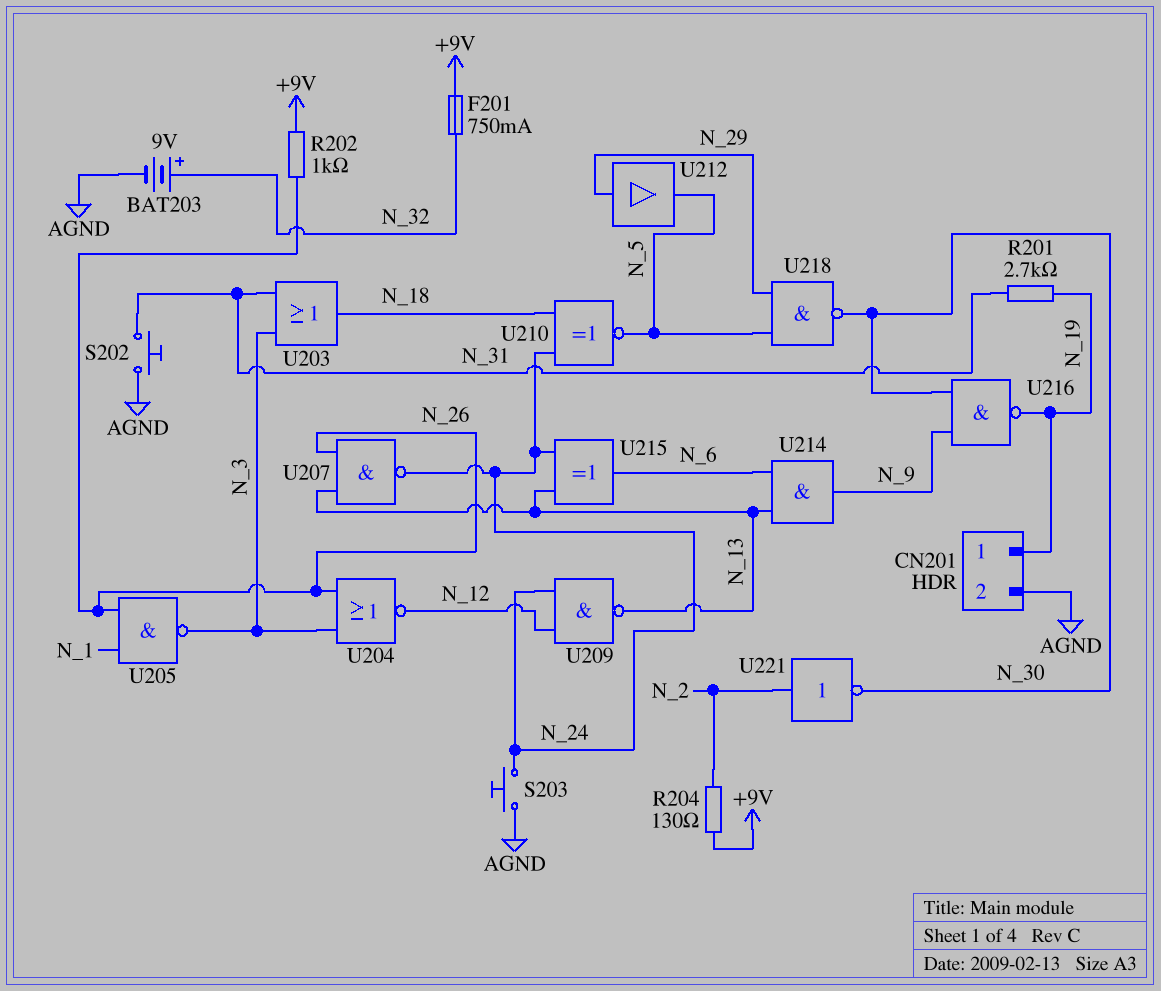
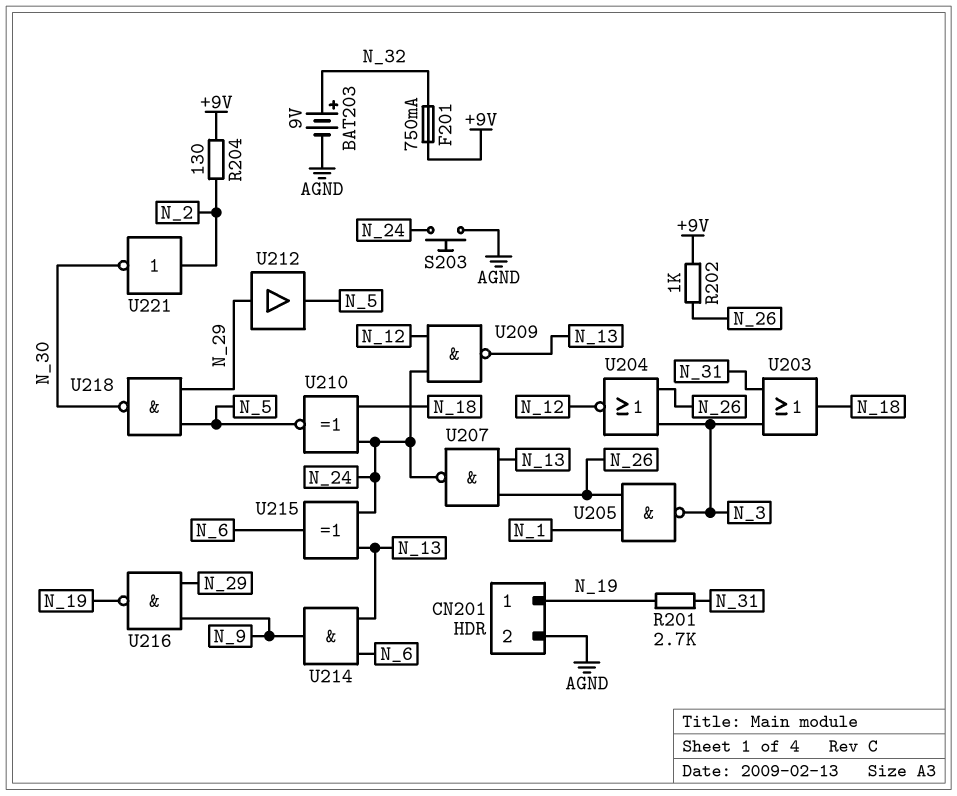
S202: button (AGND, N_31) -> none
U216: NAND (in N_9, in N_30, out N_19) -> NAND (in N_9, in N_29, out N_19)

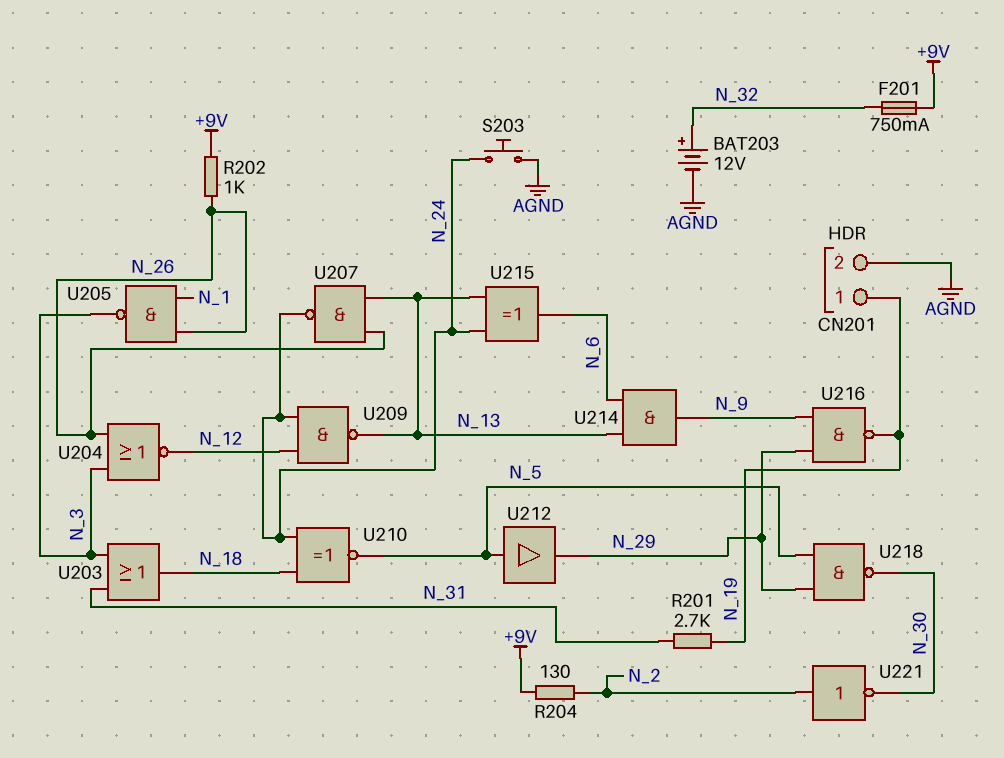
BAT203: 9V (plus N_32, minus AGND) -> 12V (plus N_32, minus AGND)
U212: buffer (in N_29, out N_5) -> buffer (in N_5, out N_29)

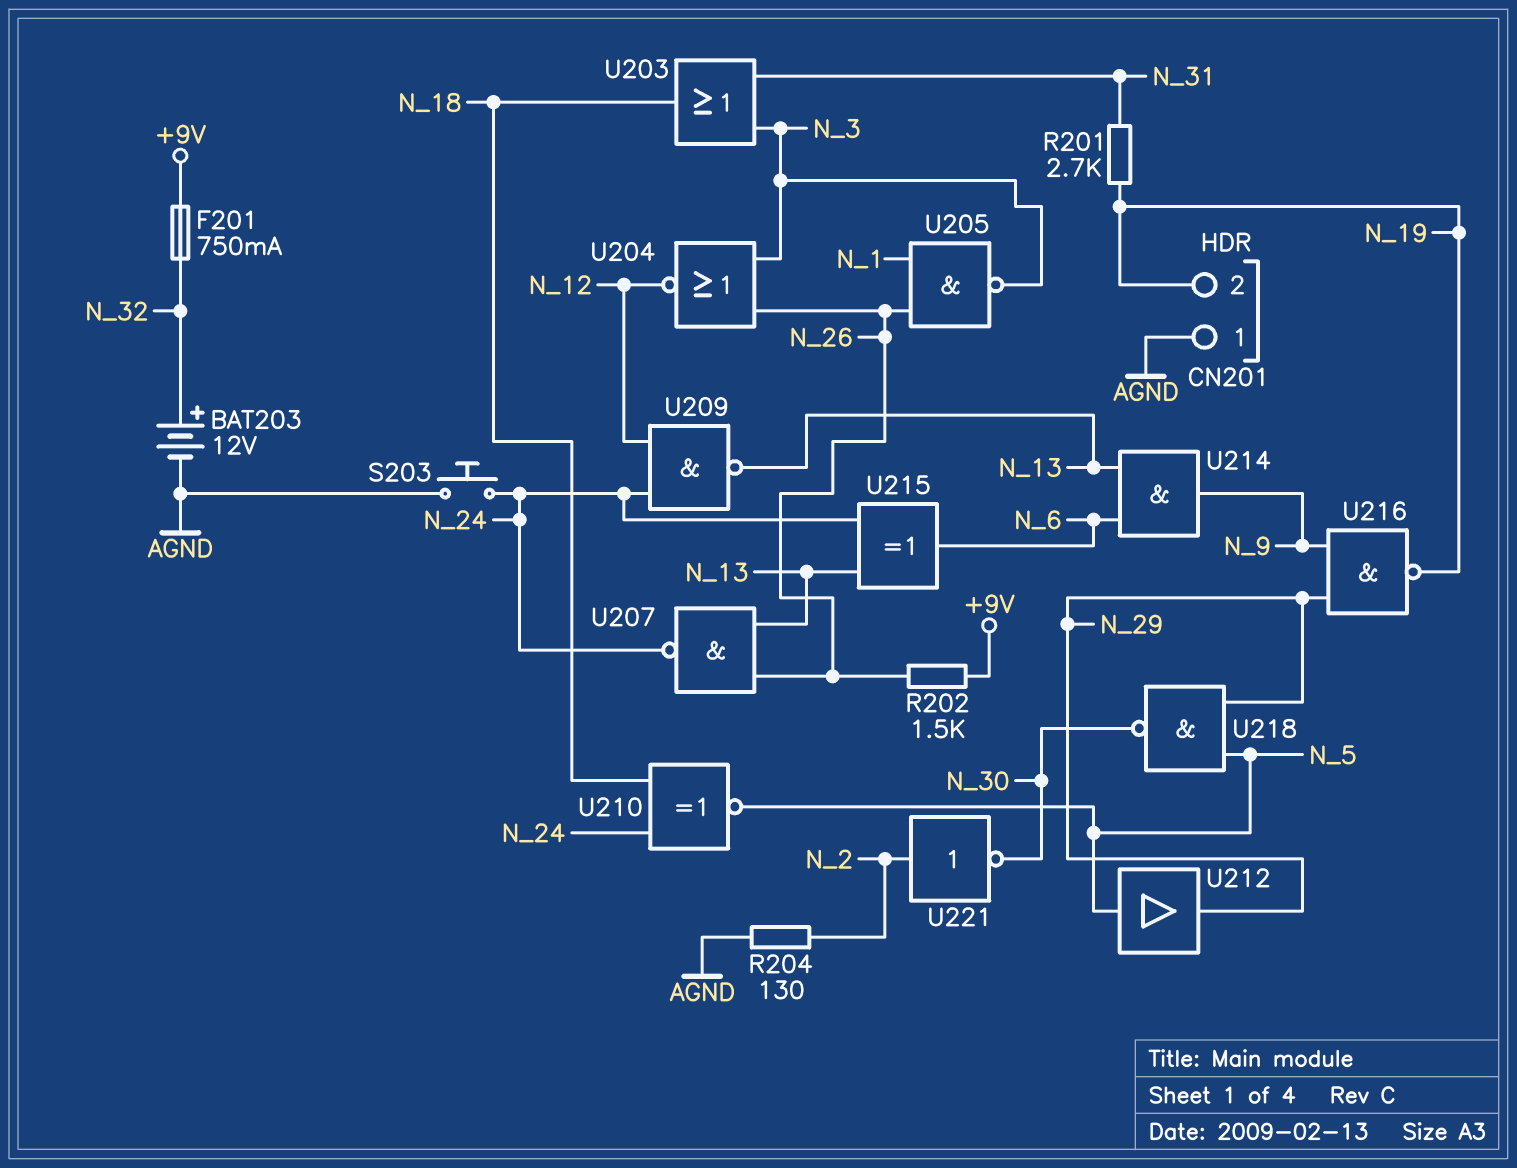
CN201 pin 1: N_19 -> AGND
CN201 pin 2: AGND -> N_19
R202: 1k (+9V, N_26) -> 1.5k (+9V, N_26)
R204: 130 (+9V, N_2) -> 130 (AGND, N_2)

